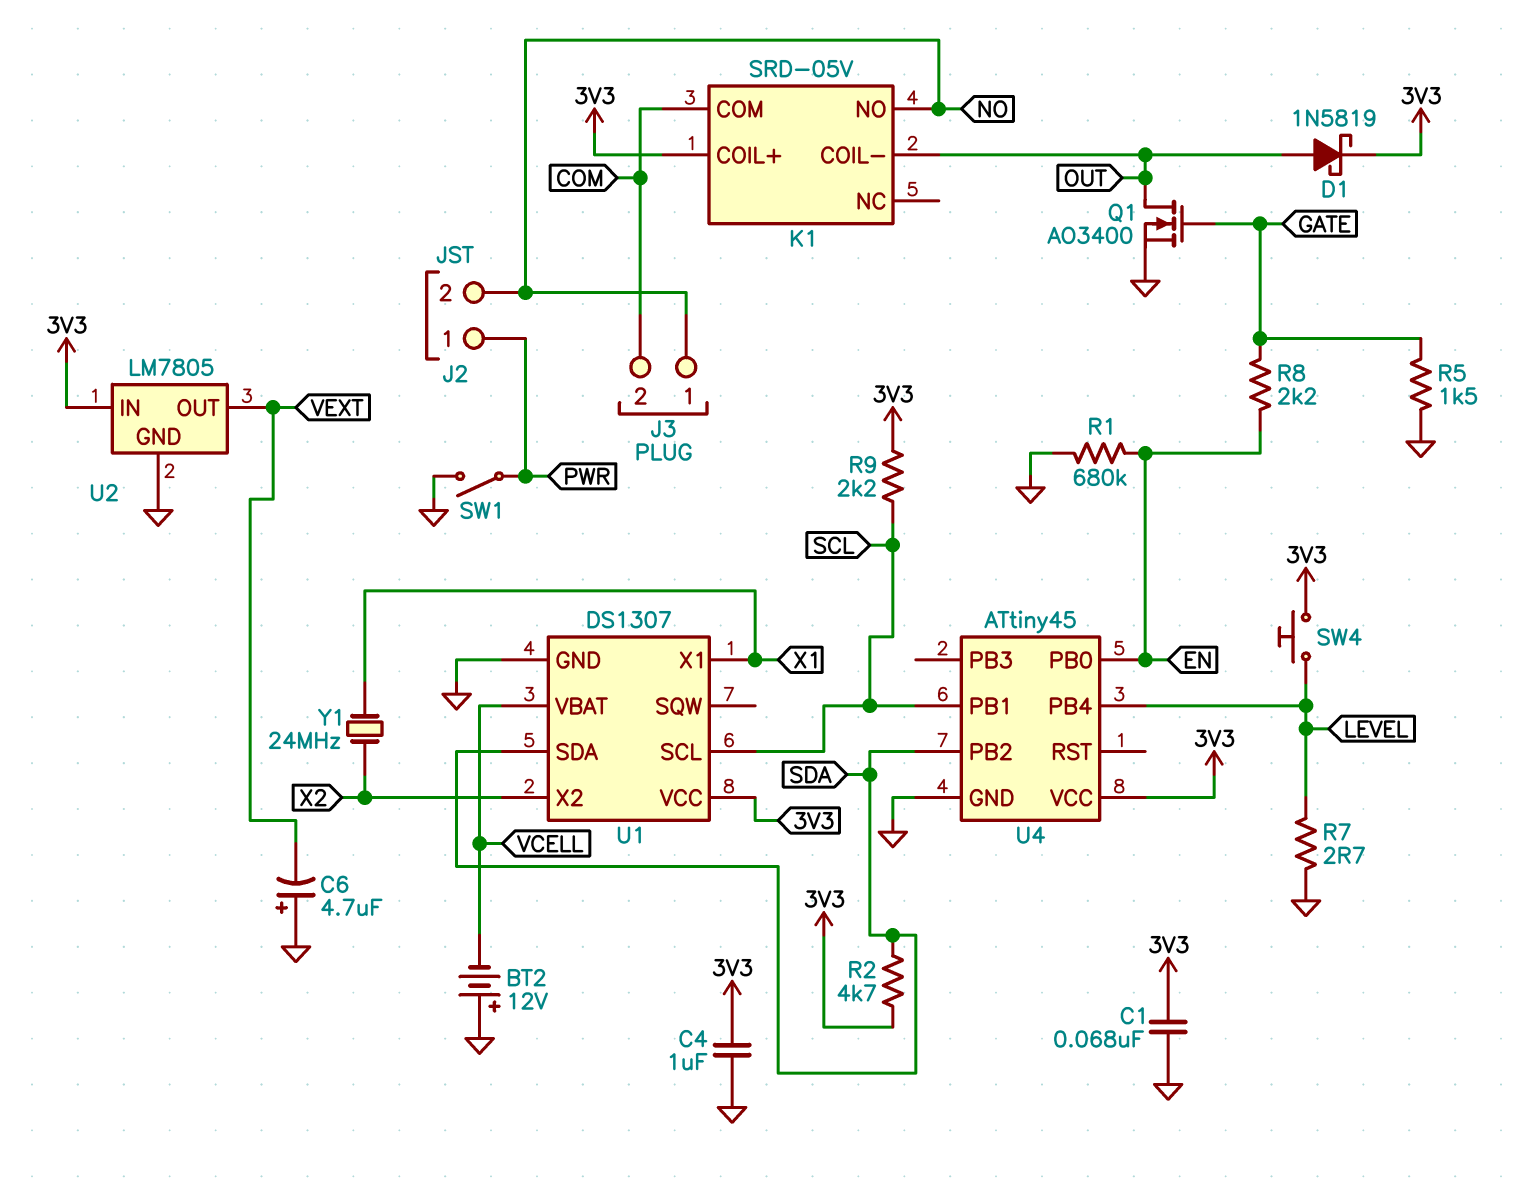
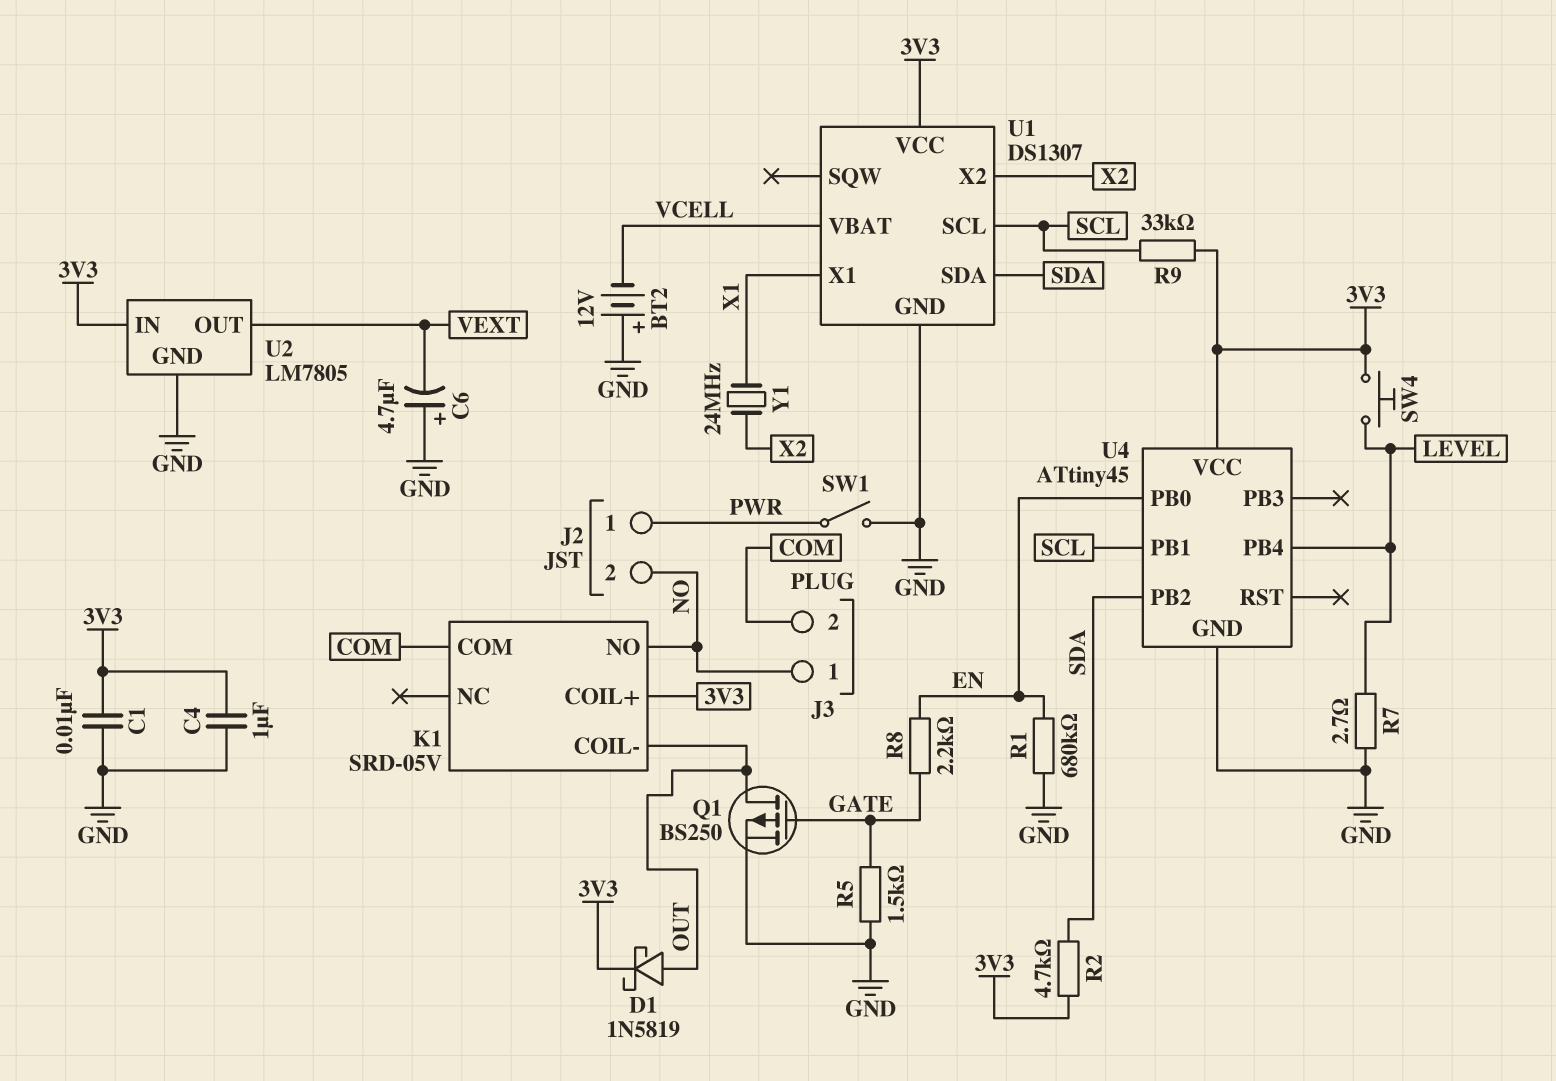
C1: 68nF (3V3, GND) -> 10nF (3V3, GND)
Q1: NMOS AO3400 (G GATE, D OUT, S GND) -> PMOS BS250 (G GATE, D OUT, S GND)
R9: 2.2k (3V3, SCL) -> 33k (3V3, SCL)

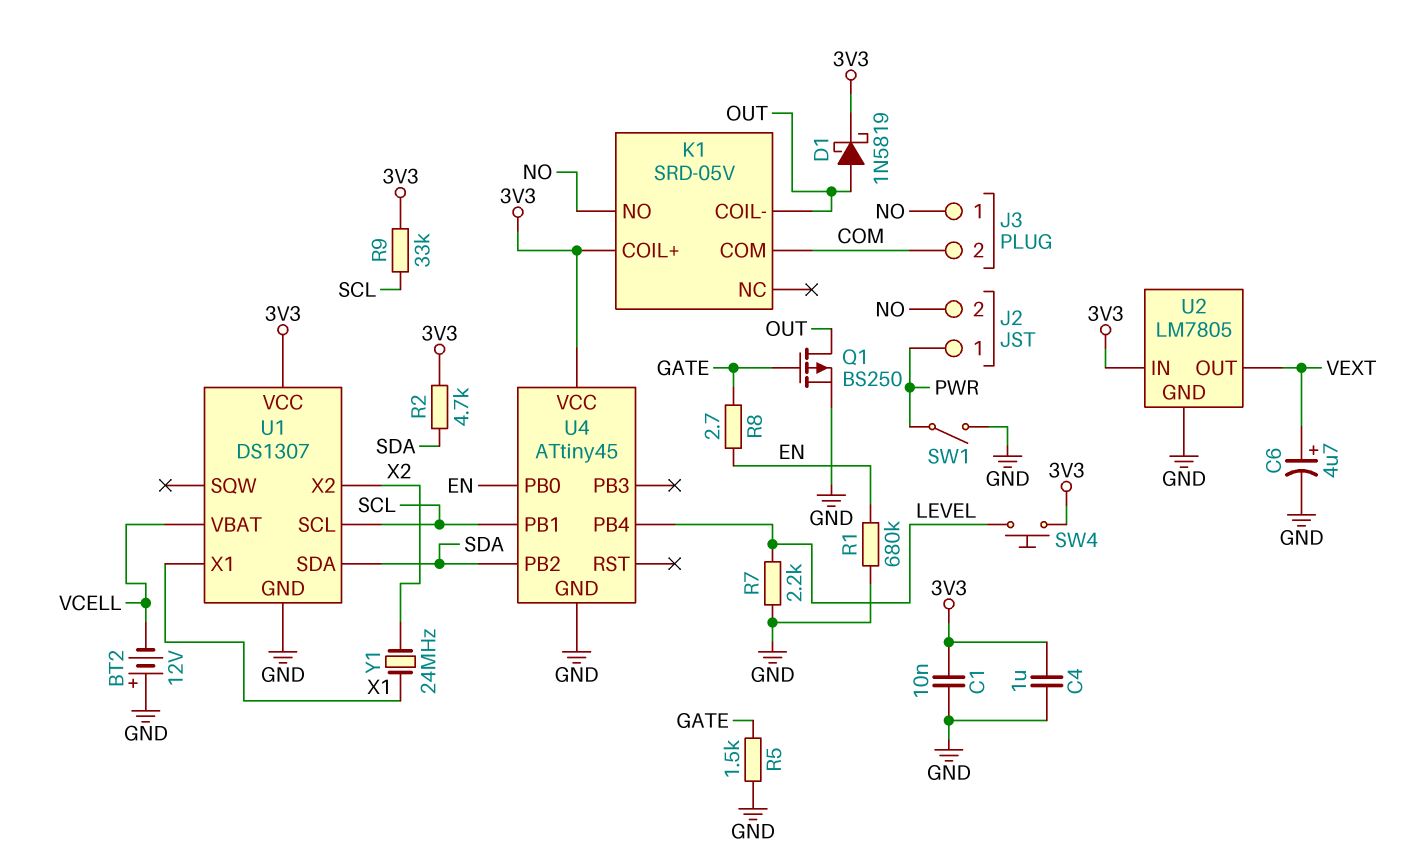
C6: 4.7uF (plus GND, minus VEXT) -> 4.7uF (plus VEXT, minus GND)
R7: 2.7 (GND, LEVEL) -> 2.2k (GND, LEVEL)
R8: 2.2k (EN, GATE) -> 2.7 (EN, GATE)

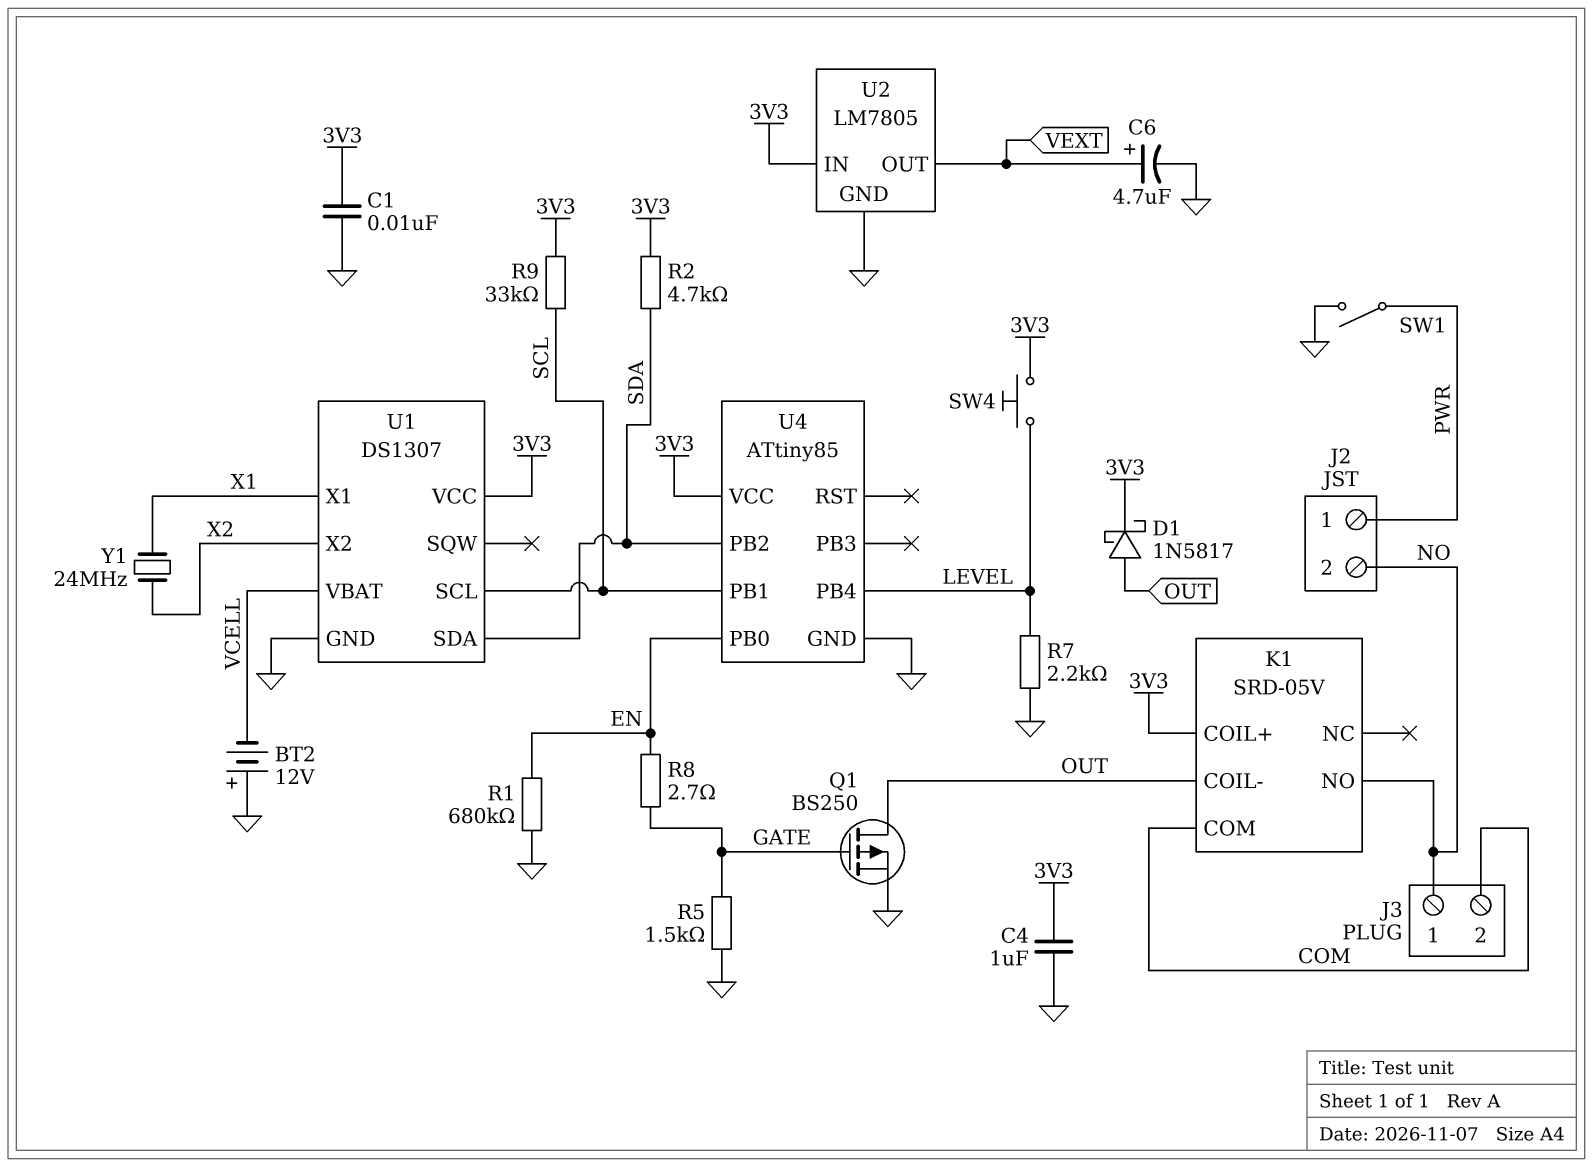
D1: schottky 1N5819 (A OUT, K 3V3) -> schottky 1N5817 (A OUT, K 3V3)
U4: ATtiny45 -> ATtiny85

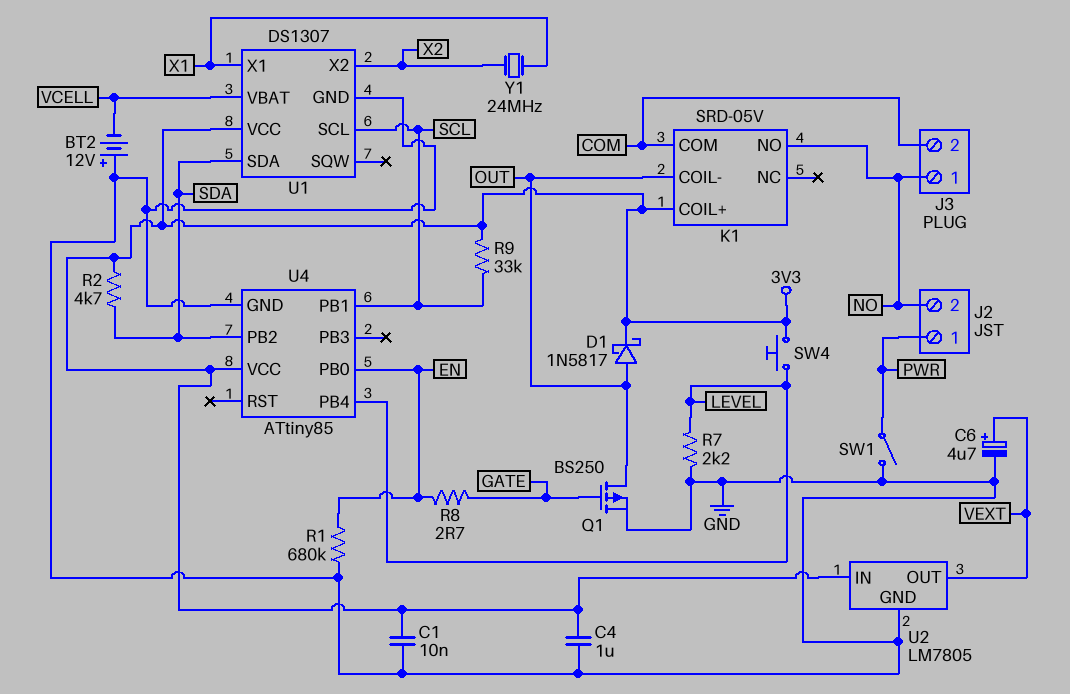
R5: 1.5k (GATE, GND) -> none

